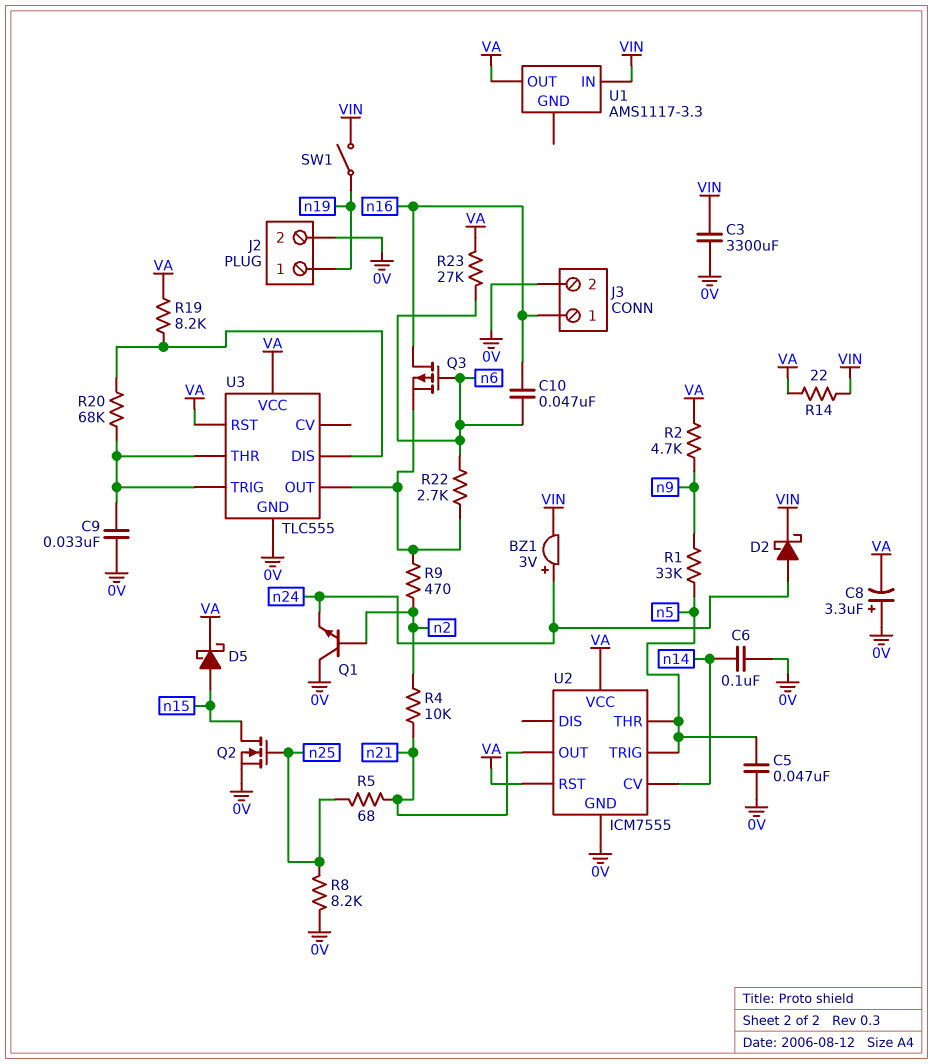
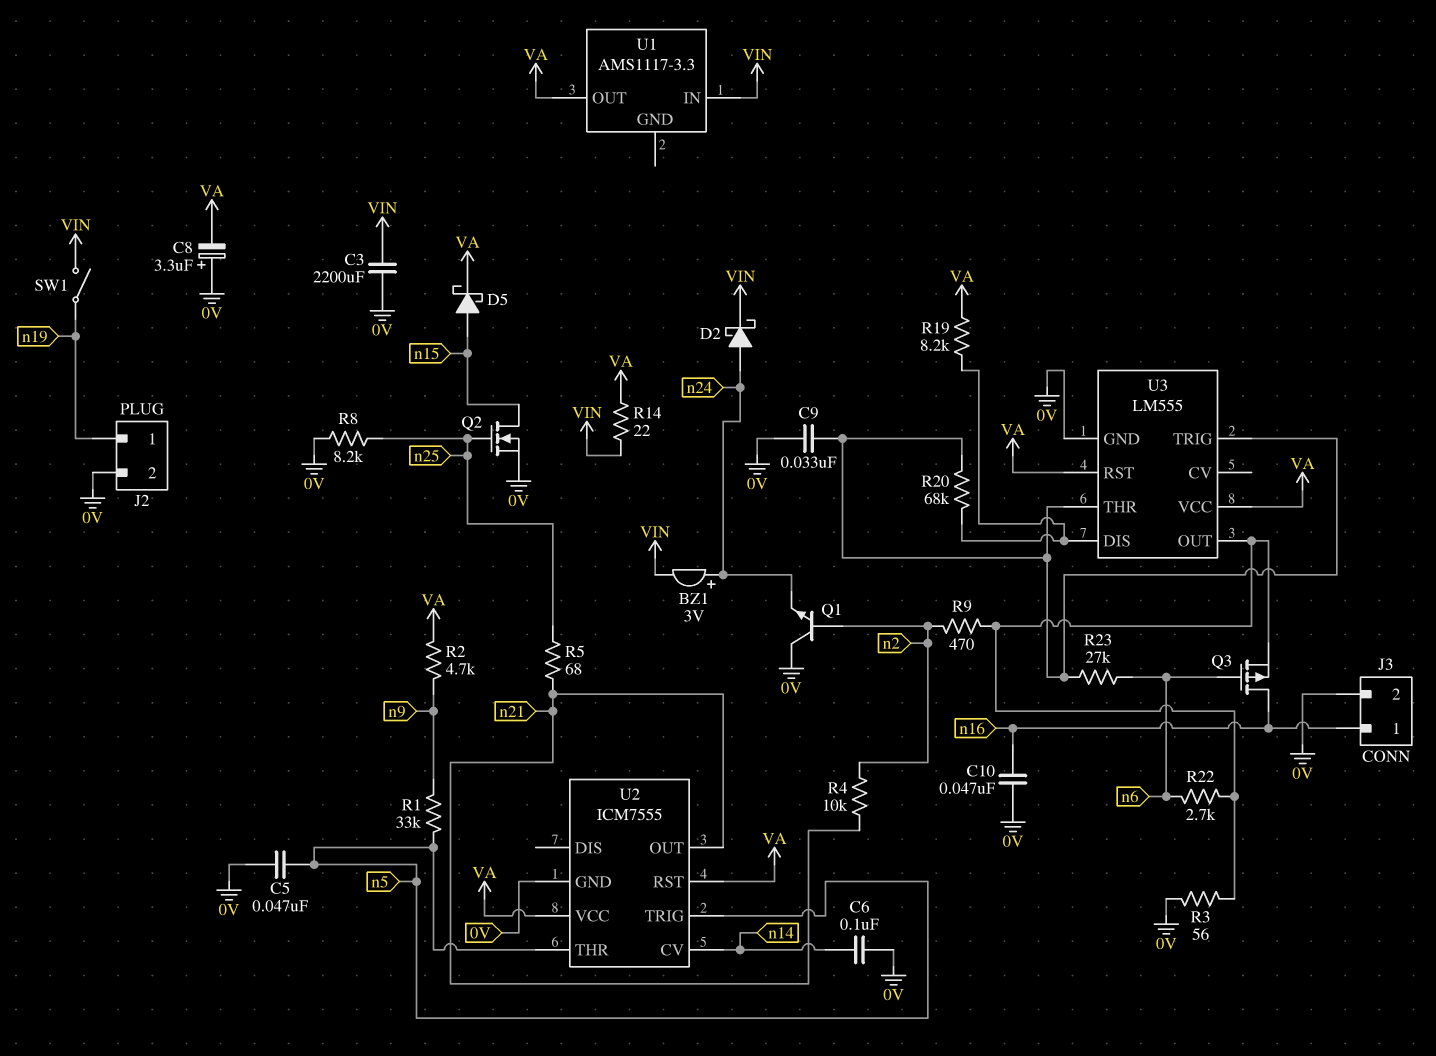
C3: 3300uF (0V, VIN) -> 2200uF (0V, VIN)
C10: 47nF (n6, n16) -> 47nF (0V, n16)
R3: none -> 56 (0V, U3/OUT)
R23: 27k (VA, n6) -> 27k (U3/THR, n6)
U3: TLC555 -> LM555

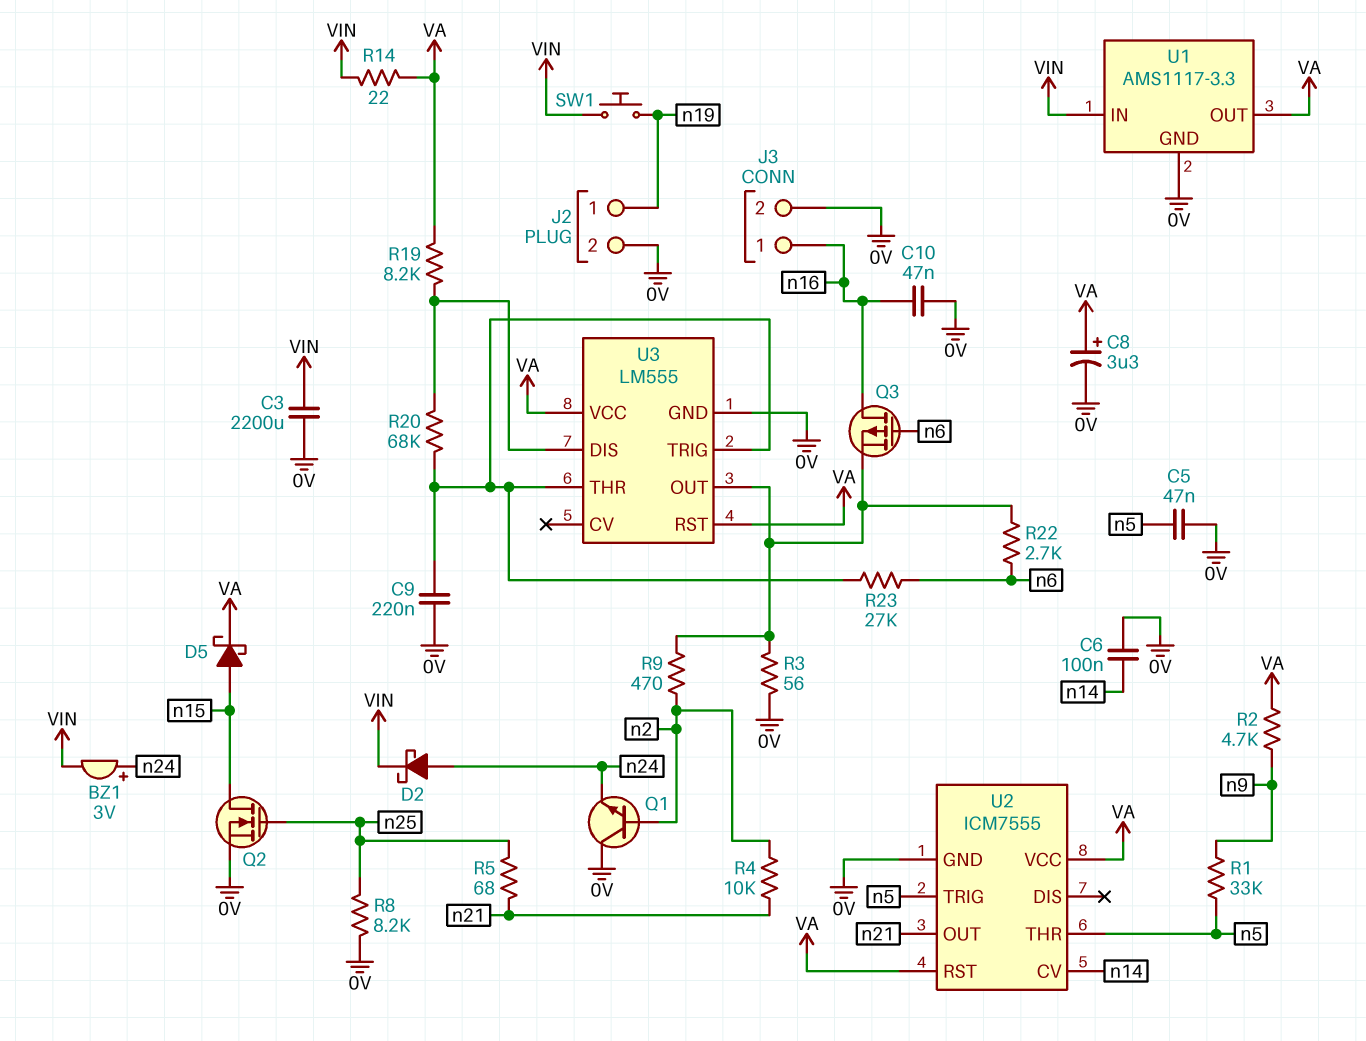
C8: 3.3uF (plus 0V, minus VA) -> 3.3uF (plus VA, minus 0V)
C9: 33nF (0V, U3/THR) -> 220nF (0V, U3/THR)
SW1: switch (VIN, n19) -> button (VIN, n19)
U1 pin GND: none -> 0V

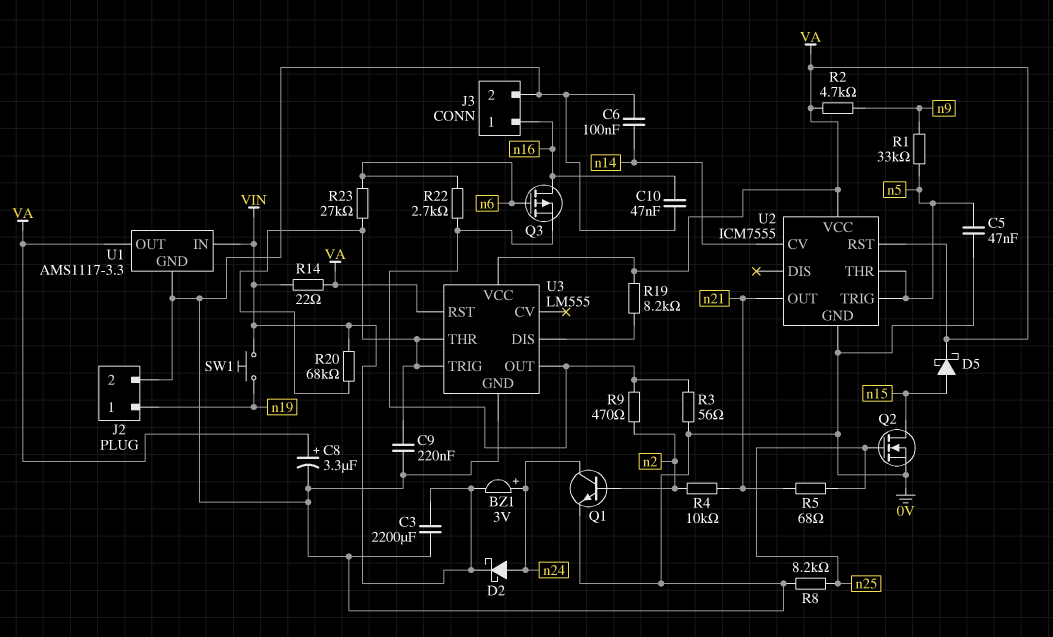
Q1: NPN (B n2, C 0V, E n24) -> NPN (B n2, C n24, E 0V)
R20: 68k (U3/DIS, U3/THR) -> 68k (U3/THR, VIN)

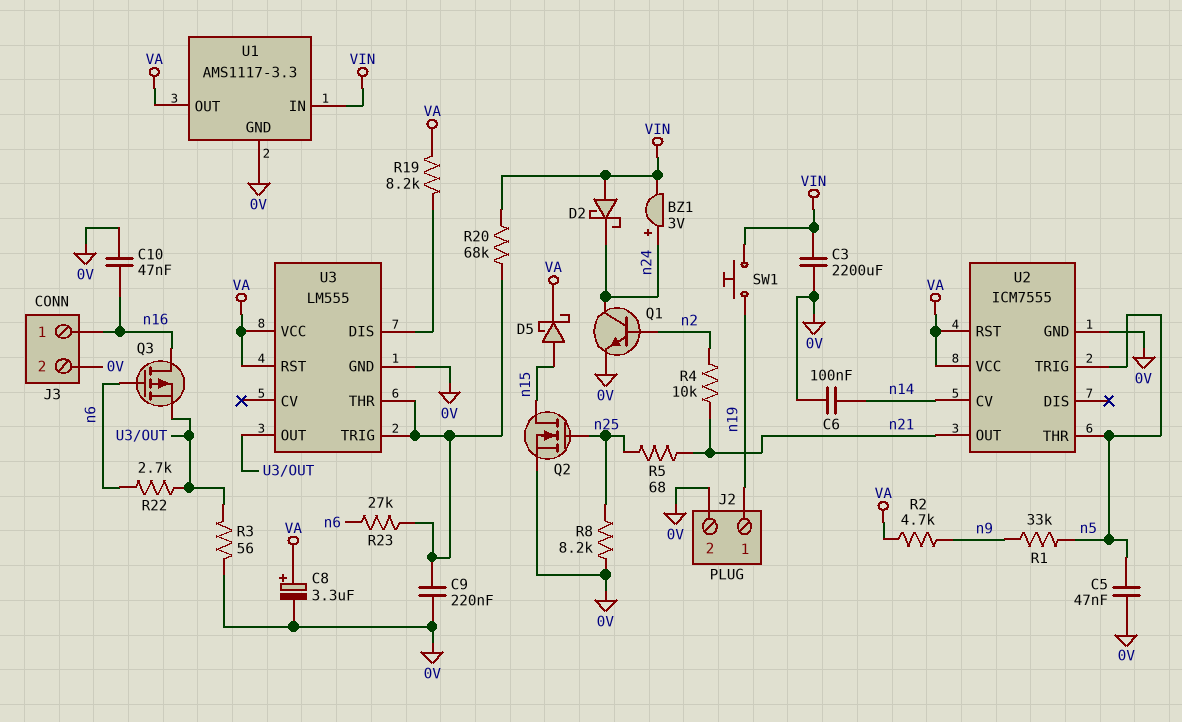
D2: schottky (A n24, K VIN) -> schottky (A VIN, K n24)
R9: 470 (U3/OUT, n2) -> none
R14: 22 (VA, VIN) -> none

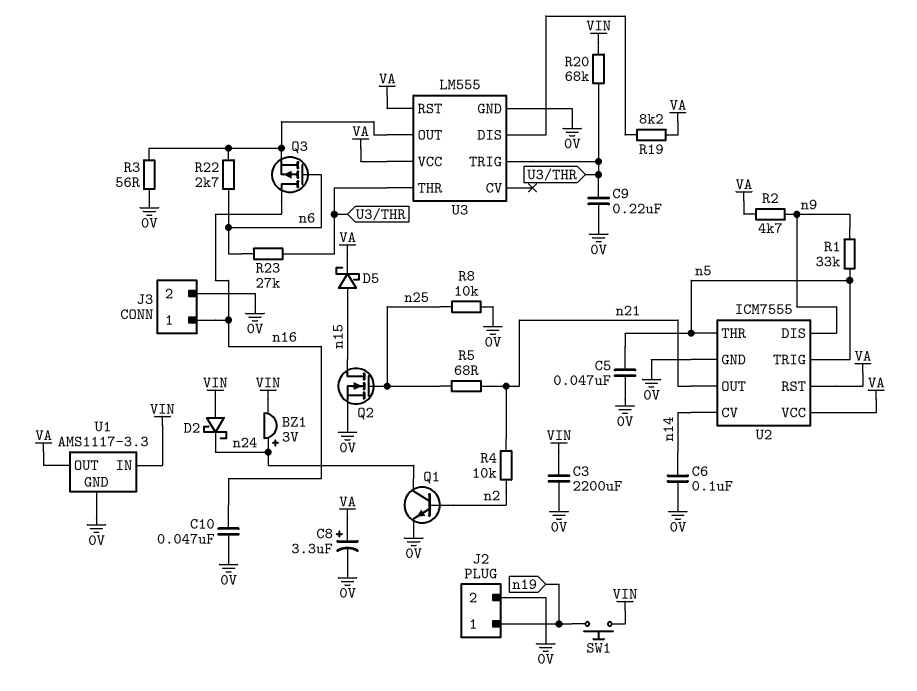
R8: 8.2k (0V, n25) -> 10k (0V, n25)
U2 pin DIS: none -> n9

